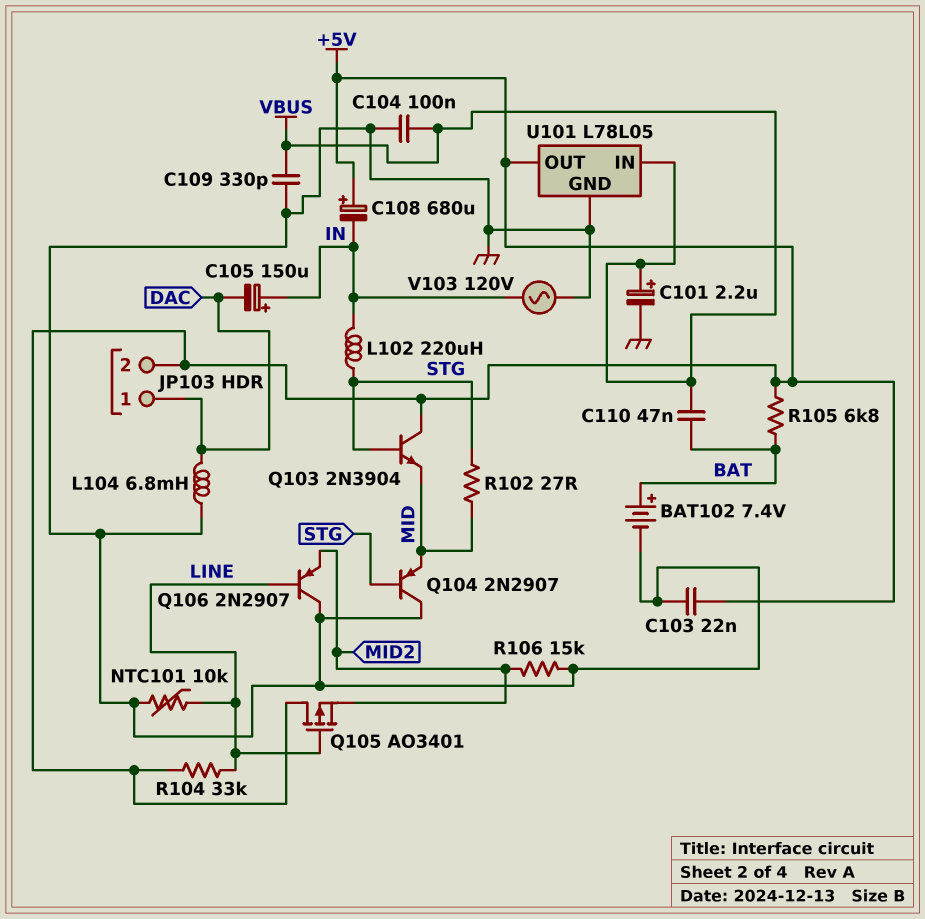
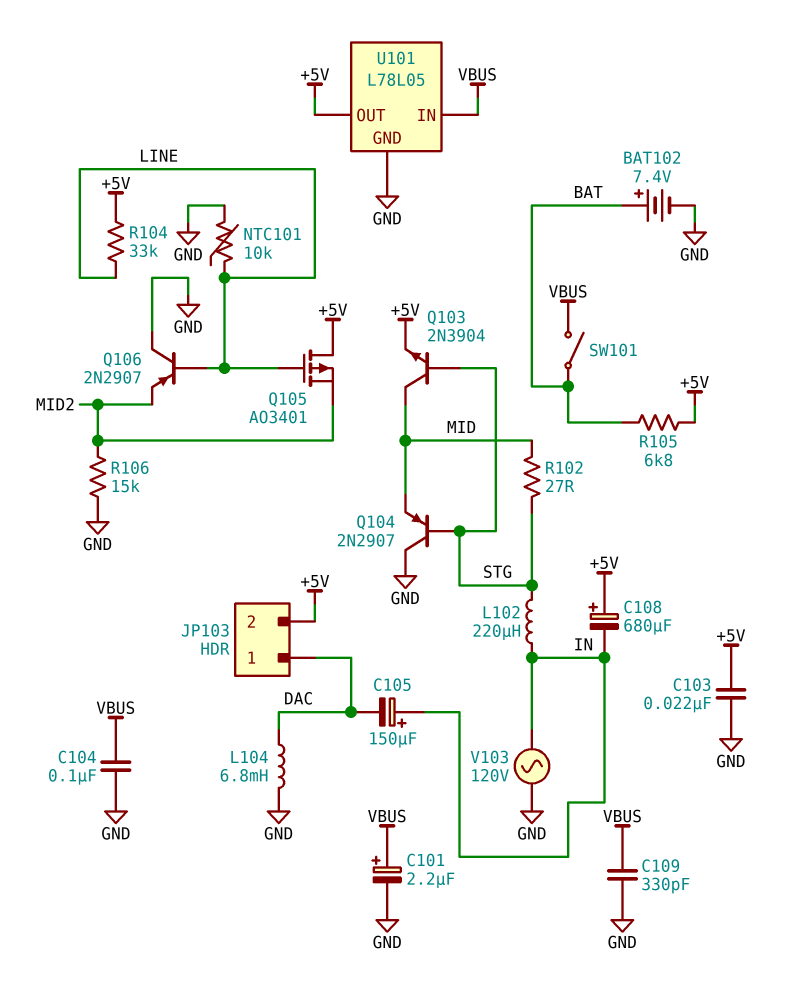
C110: 47nF (BAT, VBUS) -> none
Q103: NPN 2N3904 (B STG, C +5V, E MID) -> NPN 2N3904 (B STG, C MID, E +5V)
SW101: none -> switch (BAT, VBUS)

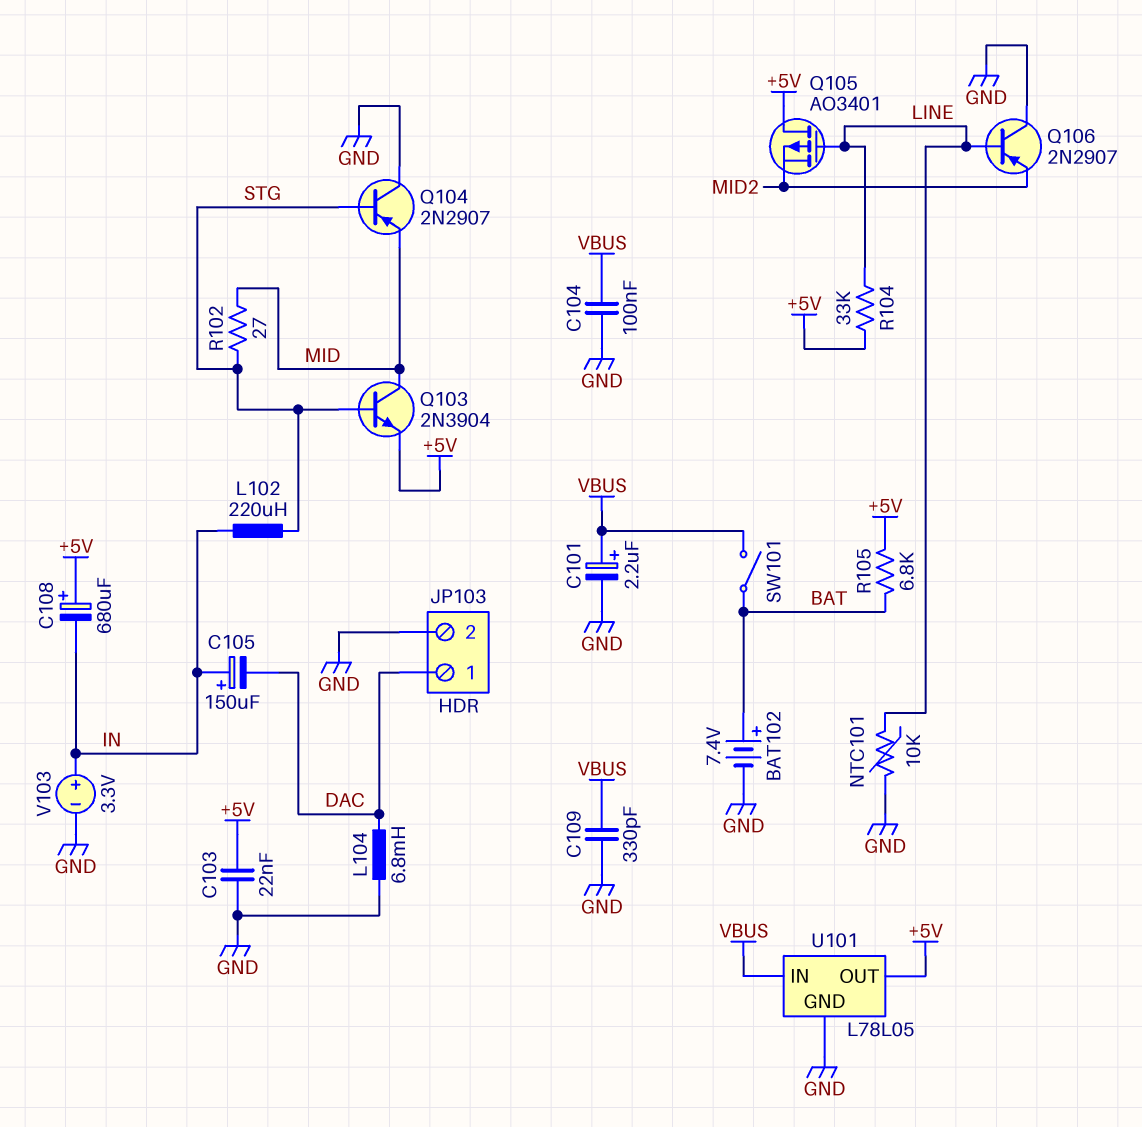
JP103 pin 2: +5V -> GND
R106: 15k (GND, MID2) -> none
V103: AC 120V (GND, IN) -> 3.3V (plus IN, minus GND)

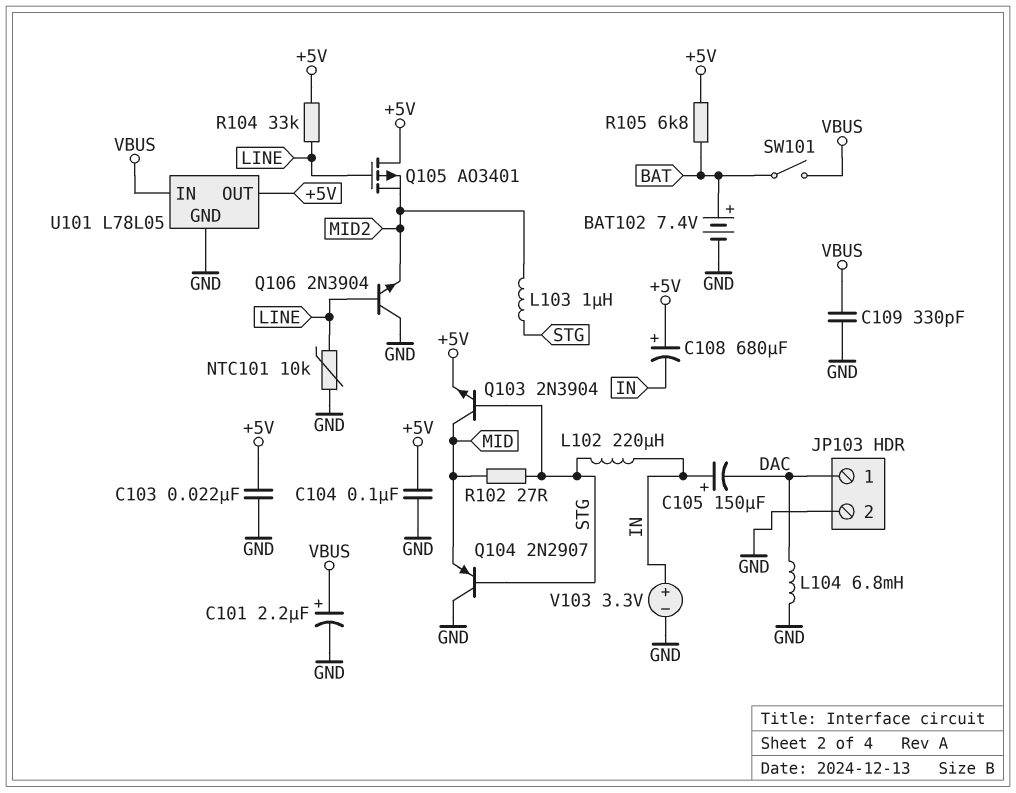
C104: 100nF (GND, VBUS) -> 100nF (+5V, GND)
L103: none -> 1uH (MID2, STG)
Q106: PNP 2N2907 (B LINE, C GND, E MID2) -> NPN 2N3904 (B LINE, C GND, E MID2)

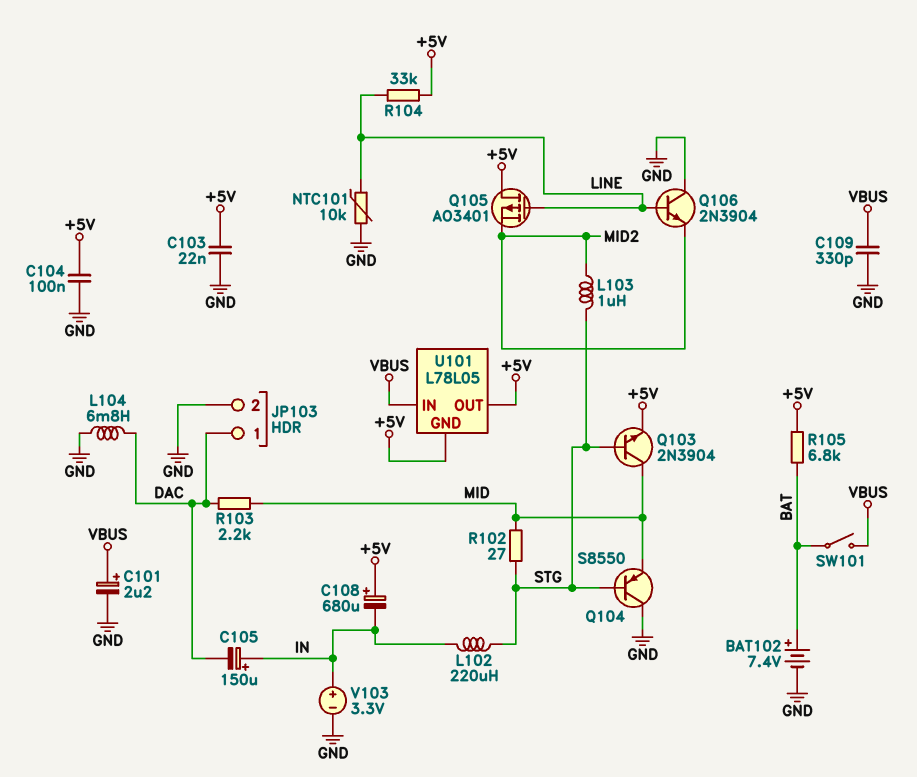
Q104: PNP 2N2907 (B STG, C GND, E MID) -> PNP S8550 (B STG, C GND, E MID)
R103: none -> 2.2k (DAC, MID)
U101 pin GND: GND -> +5V

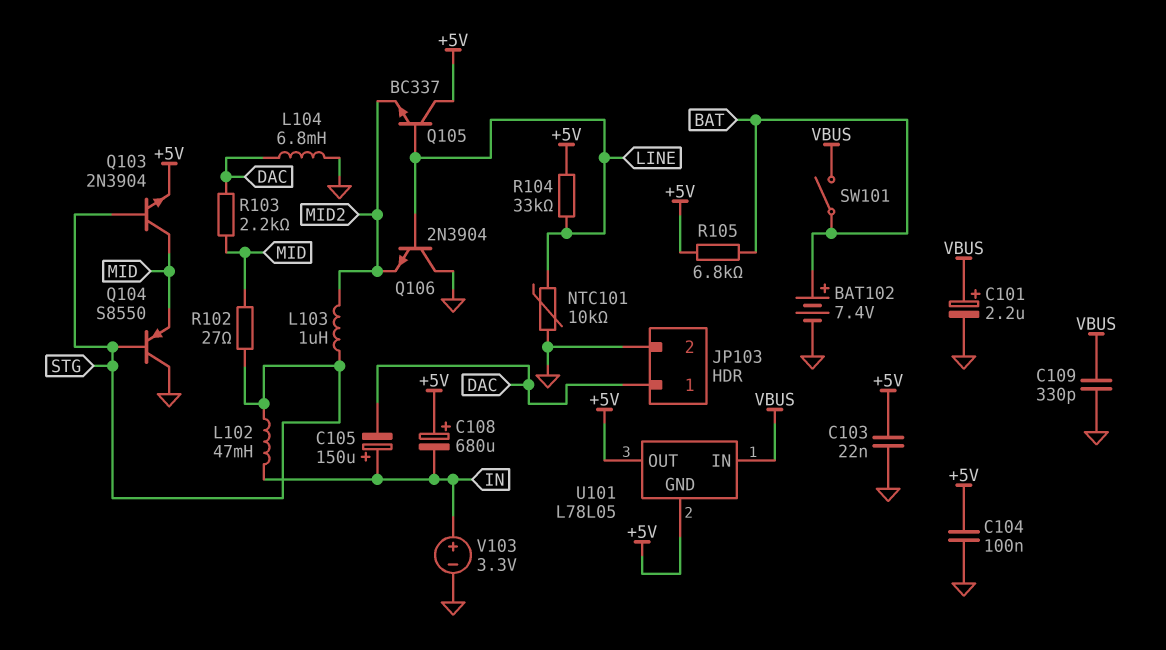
L102: 220uH (IN, STG) -> 47mH (IN, STG)
Q105: PMOS AO3401 (G LINE, D +5V, S MID2) -> NPN BC337 (B LINE, C +5V, E MID2)

